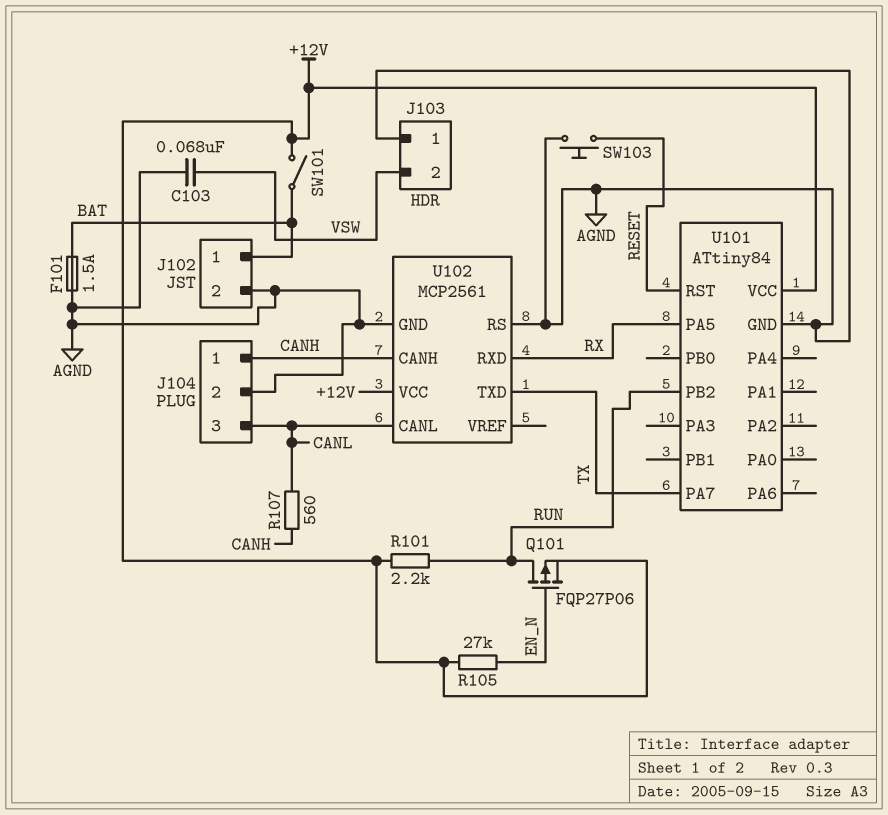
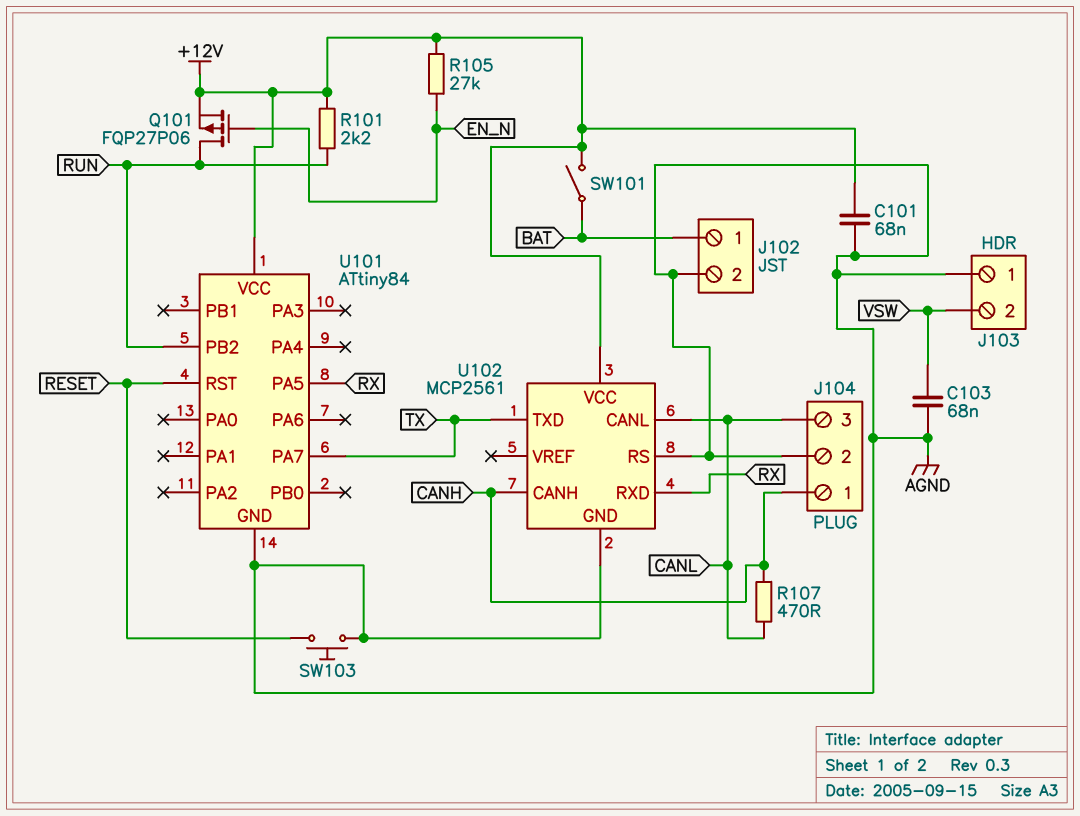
C101: none -> 68nF (+12V, AGND)
F101: 1.5A (AGND, BAT) -> none
R107: 560 (CANH, CANL) -> 470 (CANH, CANL)

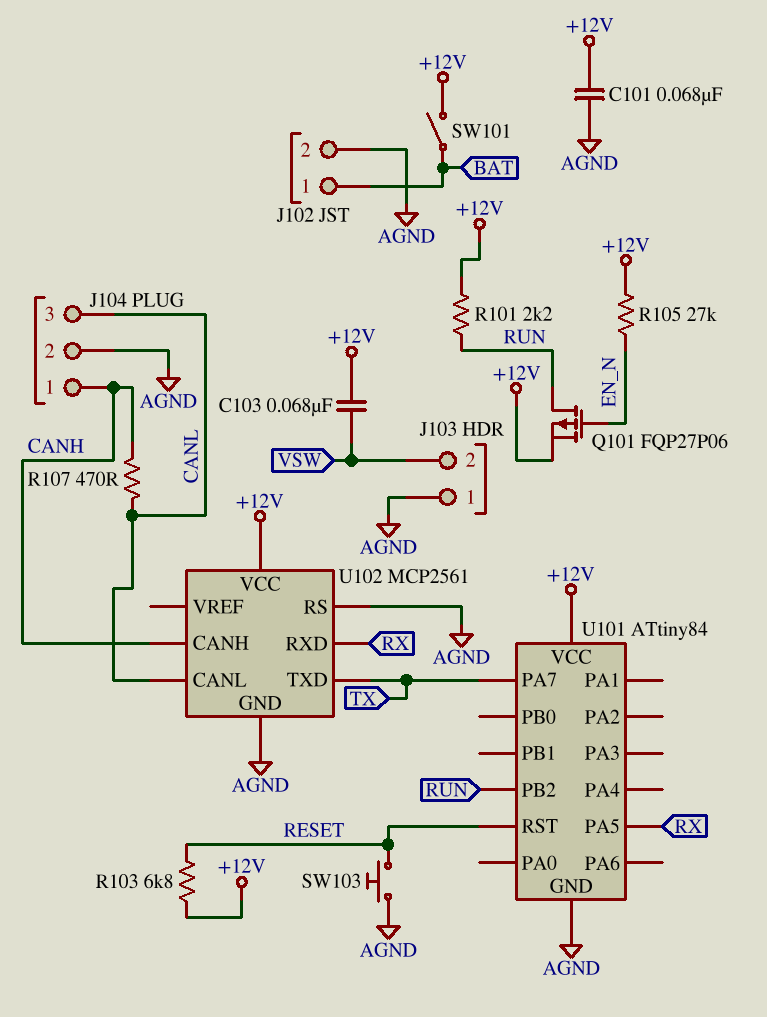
C103: 68nF (AGND, VSW) -> 68nF (+12V, VSW)
R103: none -> 6.8k (+12V, RESET)

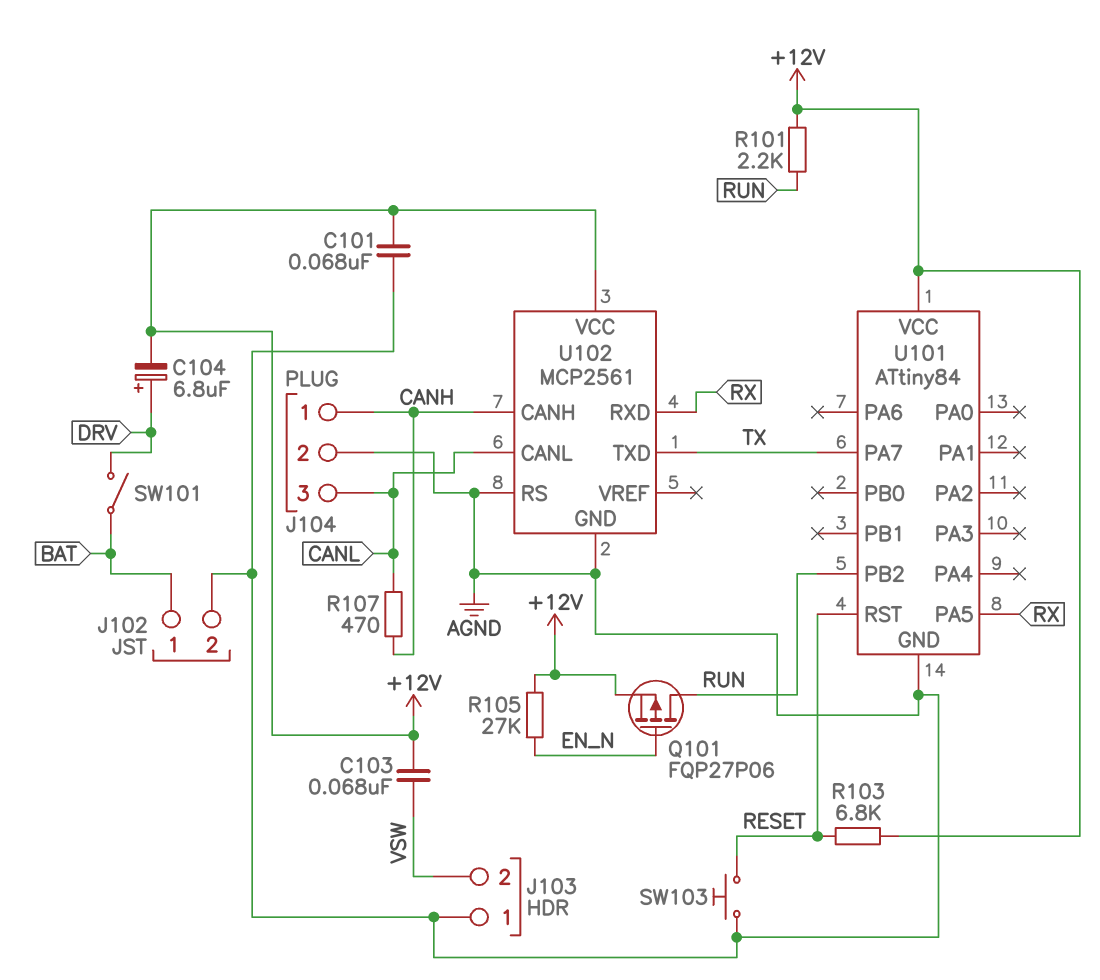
C104: none -> 6.8uF (plus DRV, minus +12V)
SW101: switch (+12V, BAT) -> switch (BAT, DRV)

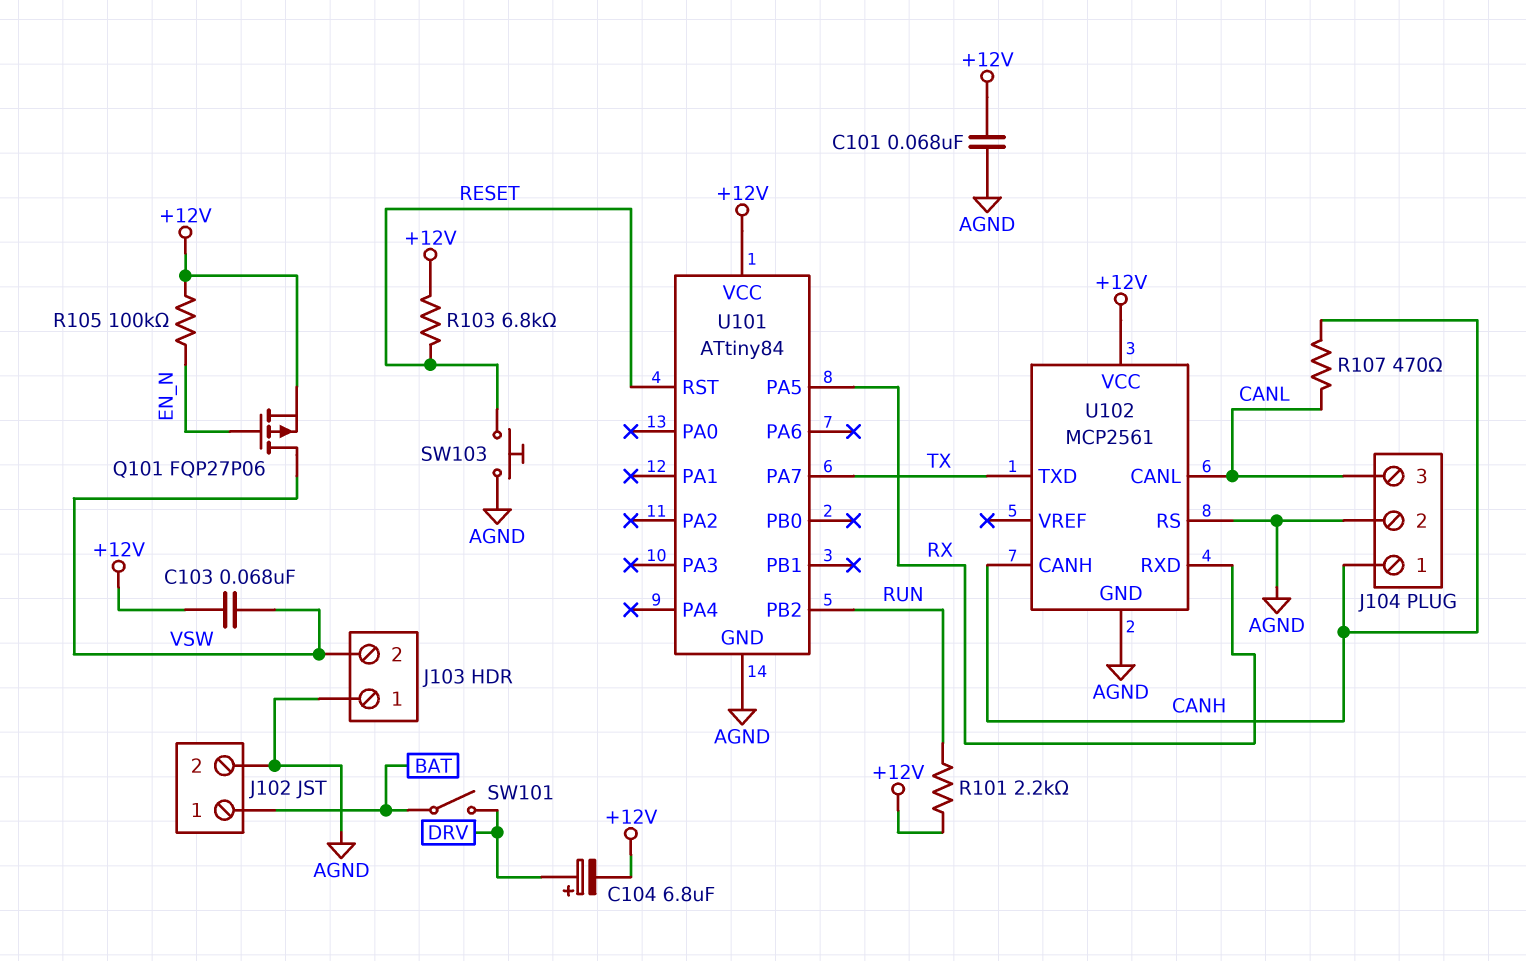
Q101: PMOS FQP27P06 (G EN_N, D RUN, S +12V) -> PMOS FQP27P06 (G EN_N, D VSW, S +12V)
R105: 27k (+12V, EN_N) -> 100k (+12V, EN_N)

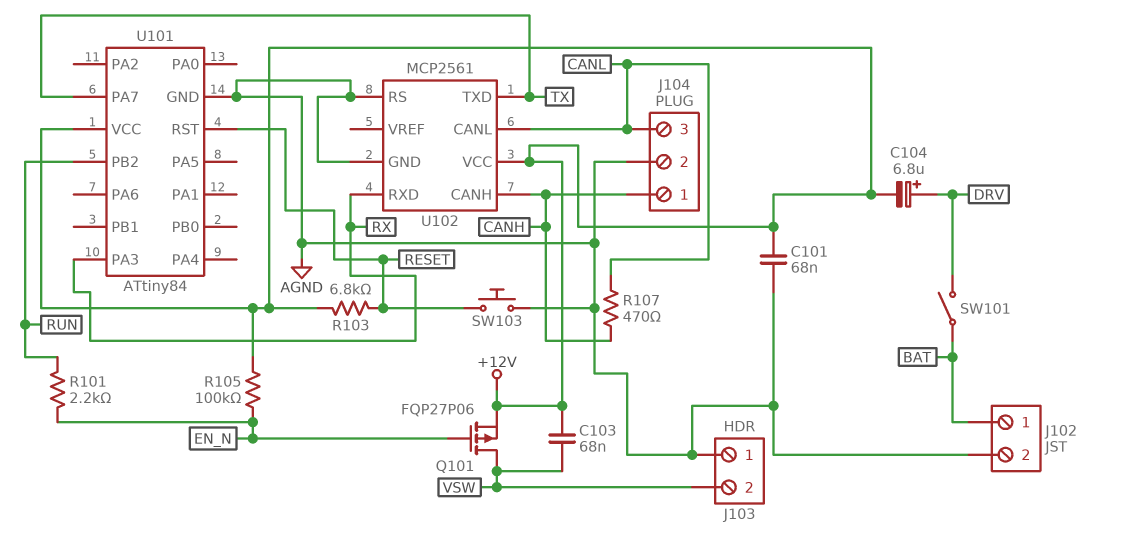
R101: 2.2k (+12V, RUN) -> 2.2k (EN_N, RUN)
U101 pin PA3: none -> RX
U101 pin PA5: RX -> none

